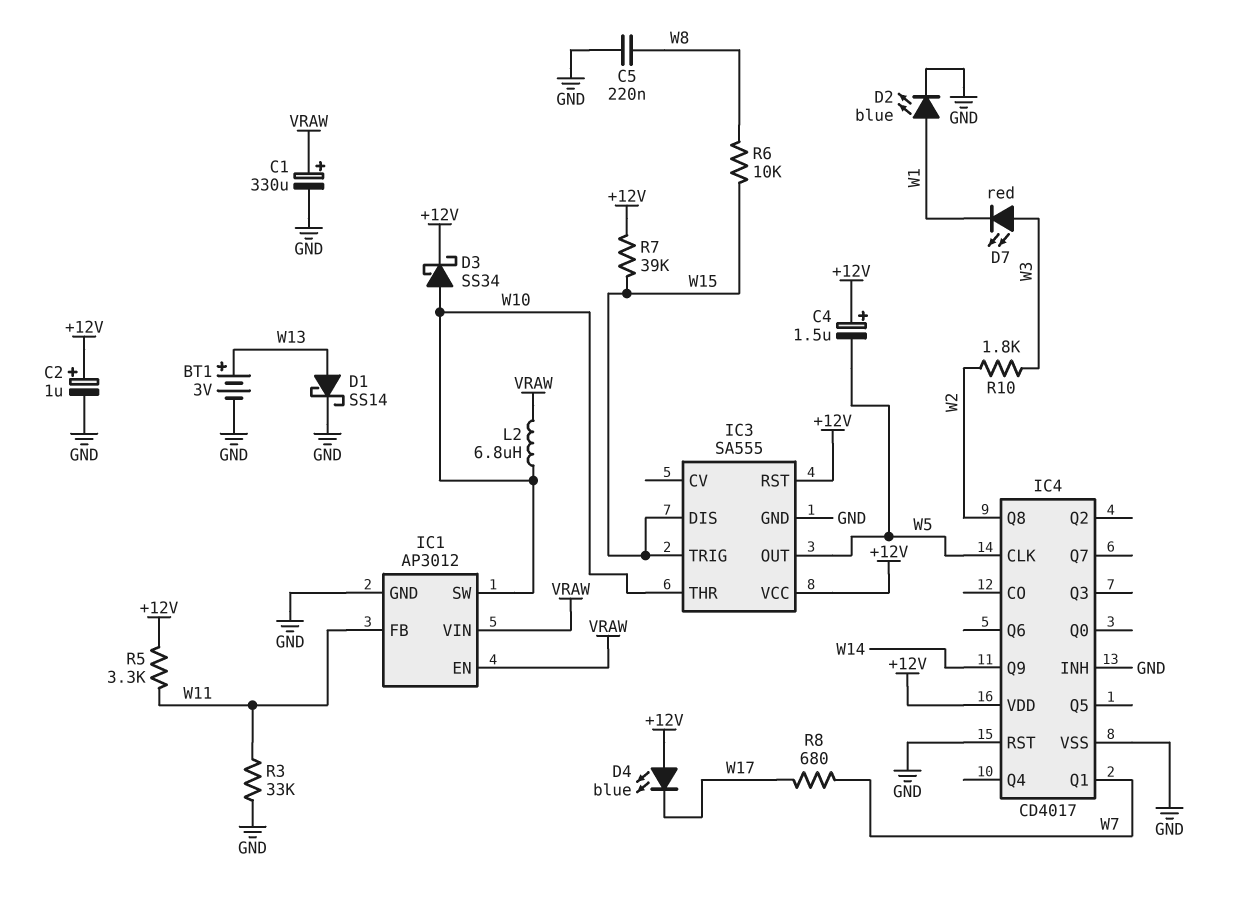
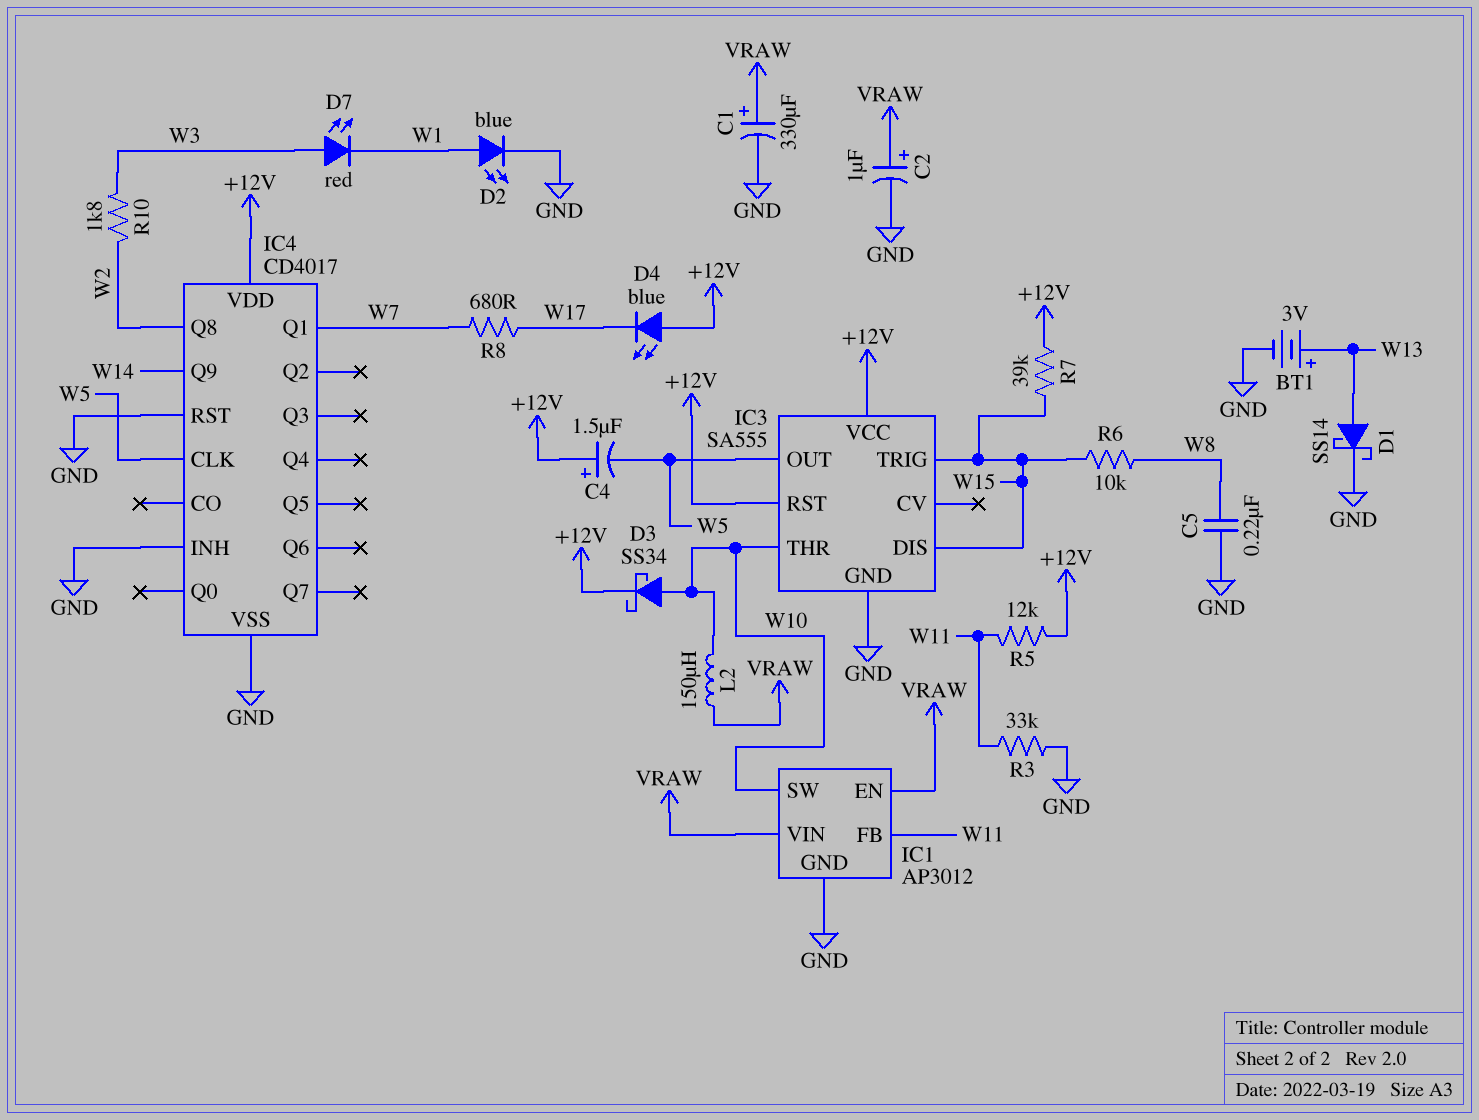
C2: 1uF (plus +12V, minus GND) -> 1uF (plus VRAW, minus GND)
L2: 6.8uH (VRAW, W10) -> 150uH (VRAW, W10)
R5: 3.3k (+12V, W11) -> 12k (+12V, W11)

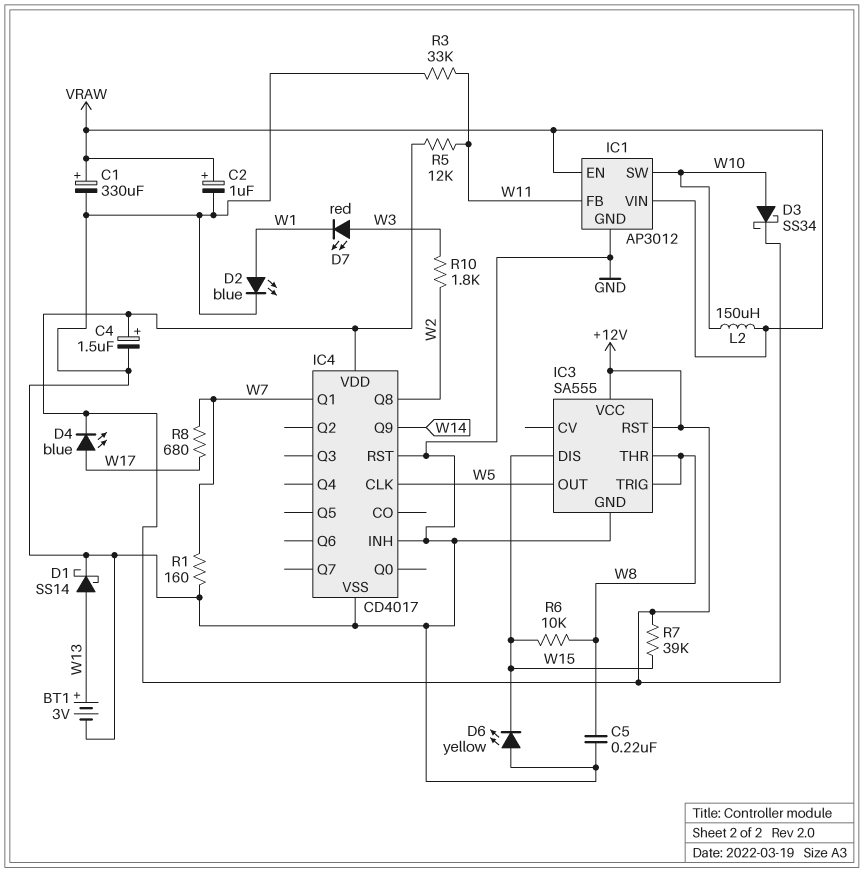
C4: 1.5uF (plus +12V, minus W5) -> 1.5uF (plus +12V, minus GND)
D4: LED blue (A +12V, K W17) -> LED blue (A W17, K +12V)
D6: none -> LED yellow (A GND, K W15)
IC3 pin THR: W10 -> W8
IC3 pin TRIG: W15 -> W8
R1: none -> 160 (GND, W7)

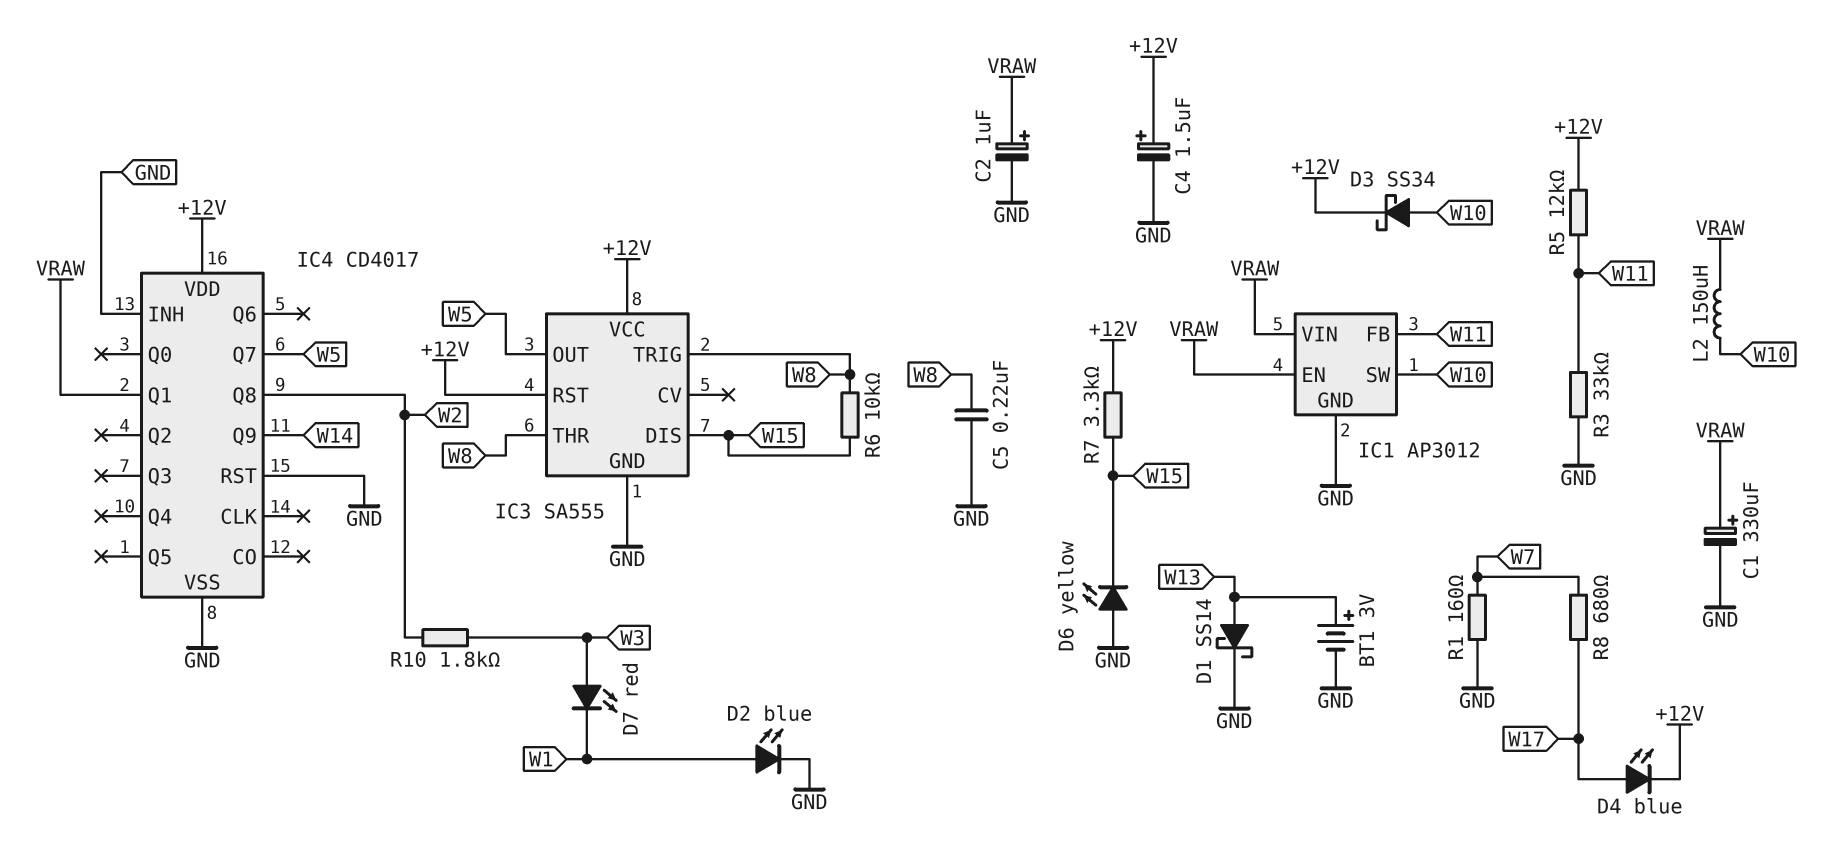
IC4 pin CLK: W5 -> none
IC4 pin Q1: W7 -> VRAW
IC4 pin Q7: none -> W5
R7: 39k (+12V, W15) -> 3.3k (+12V, W15)

